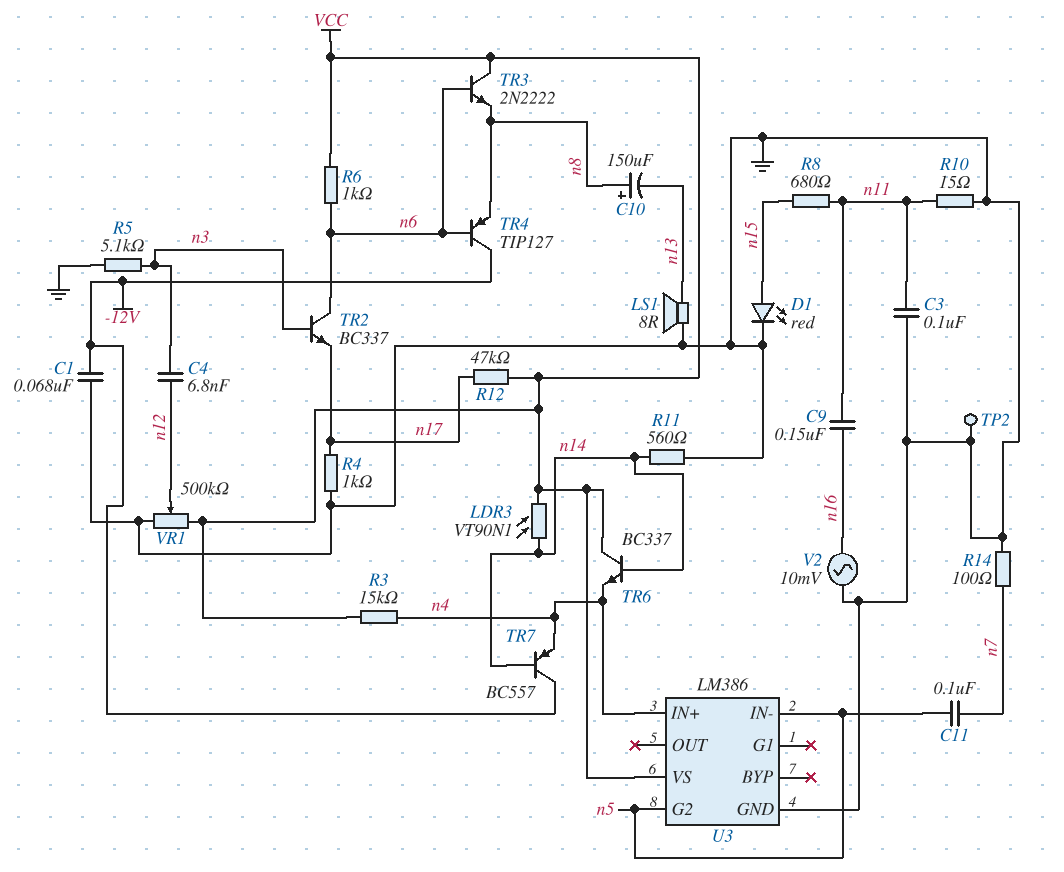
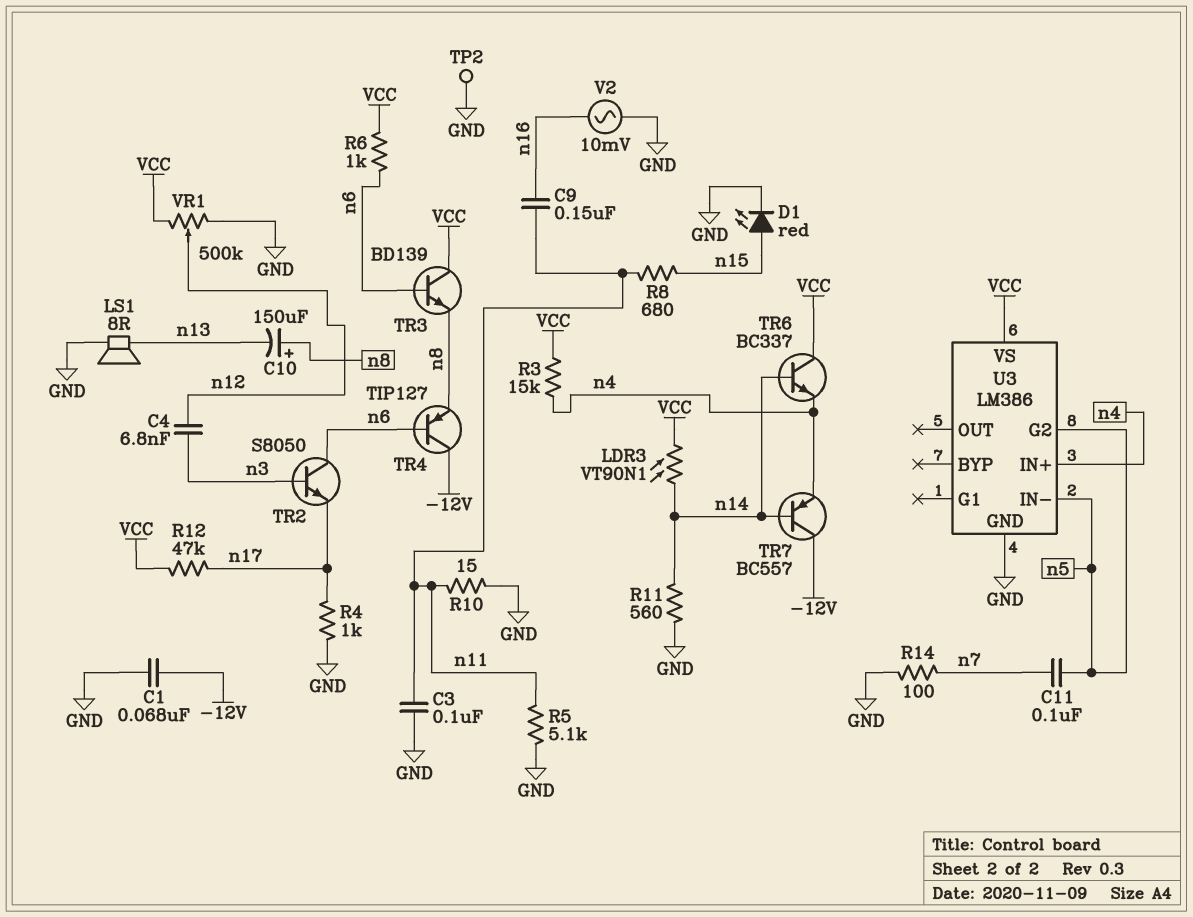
R5: 5.1k (GND, n3) -> 5.1k (GND, n11)
TR2: NPN BC337 (B n3, C n6, E n17) -> NPN S8050 (B n3, C n6, E n17)
TR3: NPN 2N2222 (B n6, C VCC, E n8) -> NPN BD139 (B n6, C VCC, E n8)

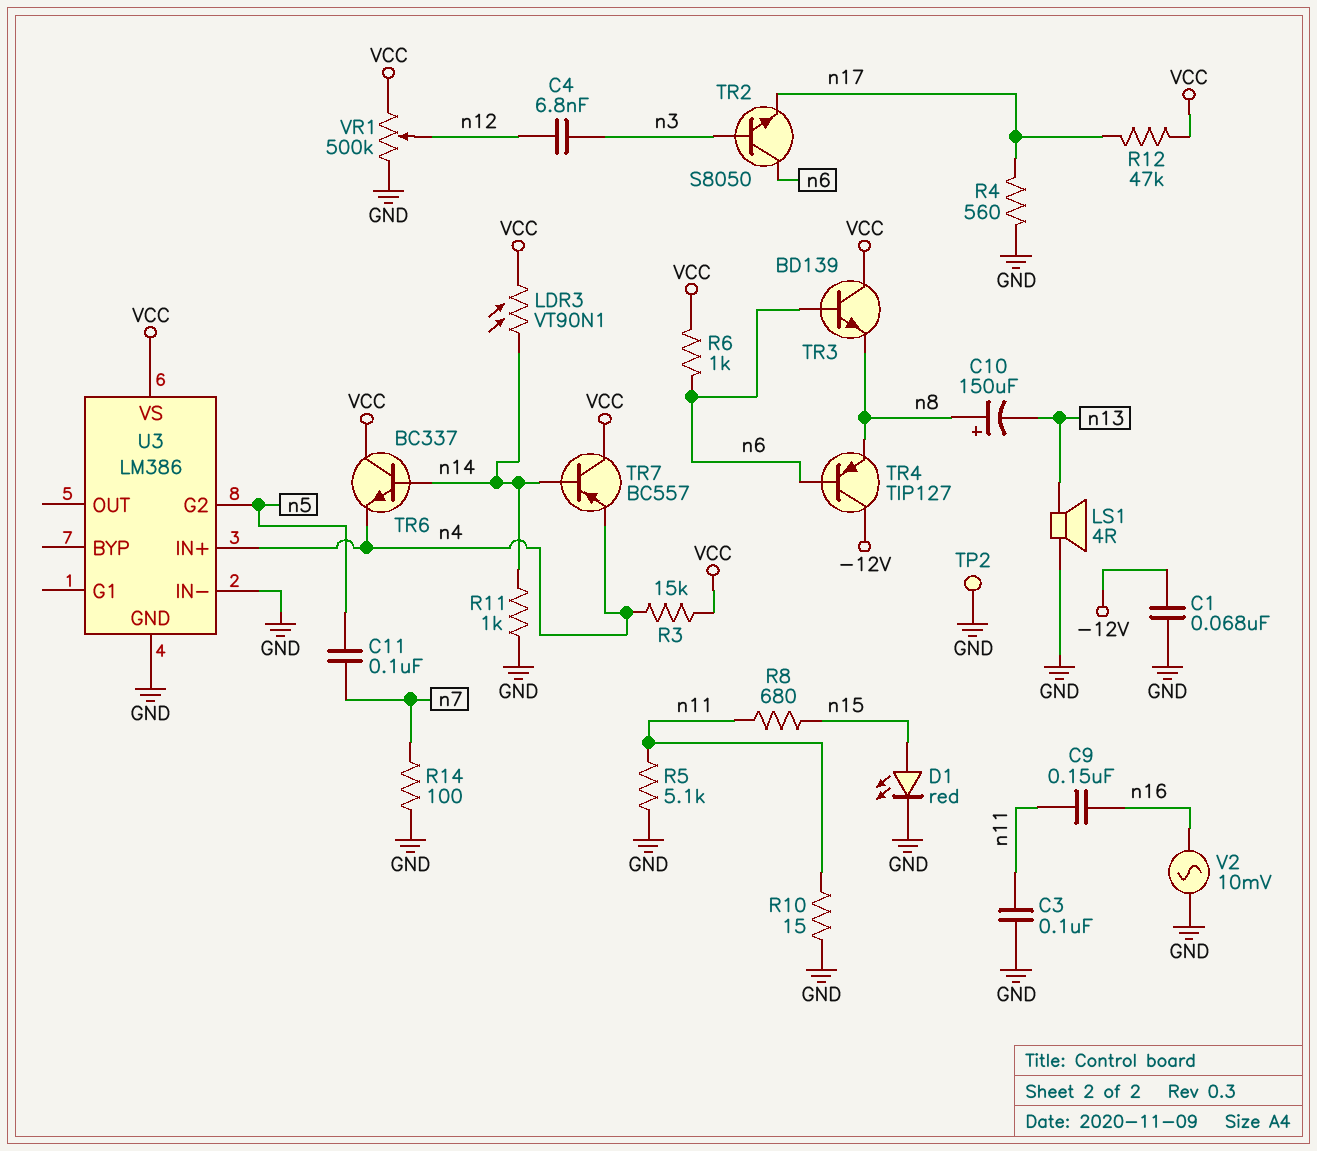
LS1: speaker 8R (GND, n13) -> speaker 4R (GND, n13)
R4: 1k (GND, n17) -> 560 (GND, n17)
R11: 560 (GND, n14) -> 1k (GND, n14)
TR7: PNP BC557 (B n14, C -12V, E n4) -> PNP BC557 (B n14, C VCC, E n4)
U3 pin IN-: n5 -> GND

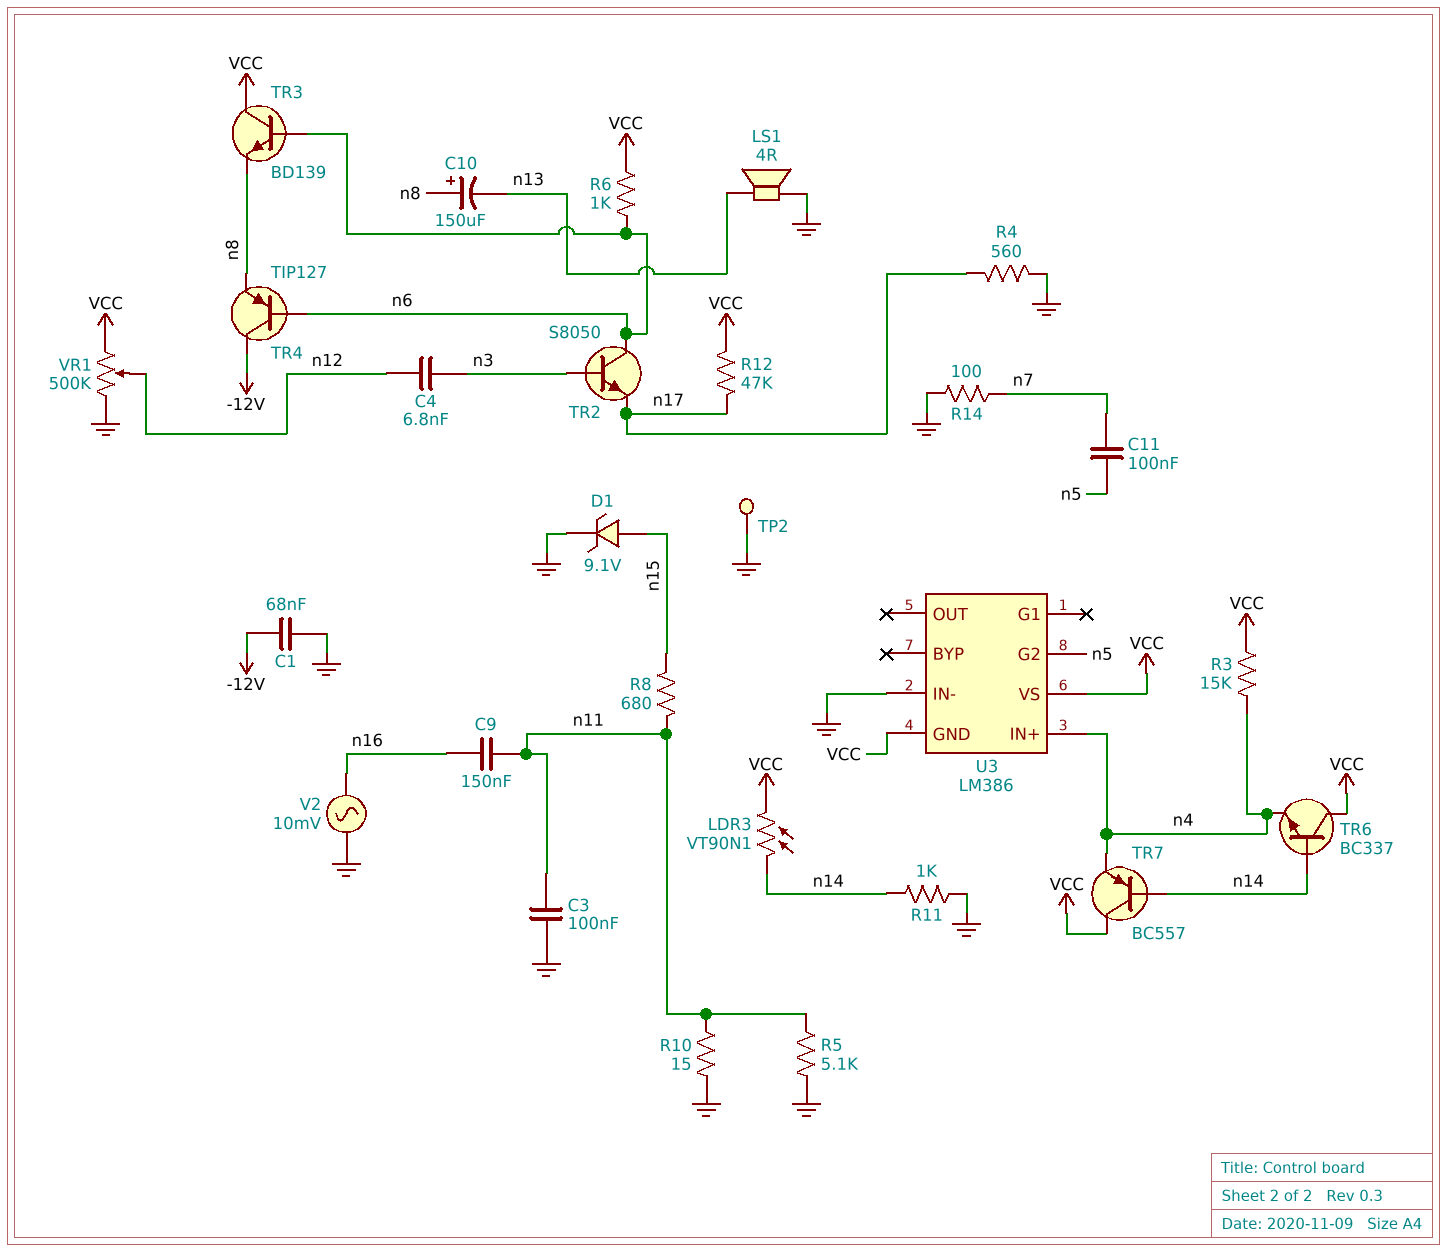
D1: LED red (A n15, K GND) -> zener 9.1V (A n15, K GND)
U3 pin GND: GND -> VCC

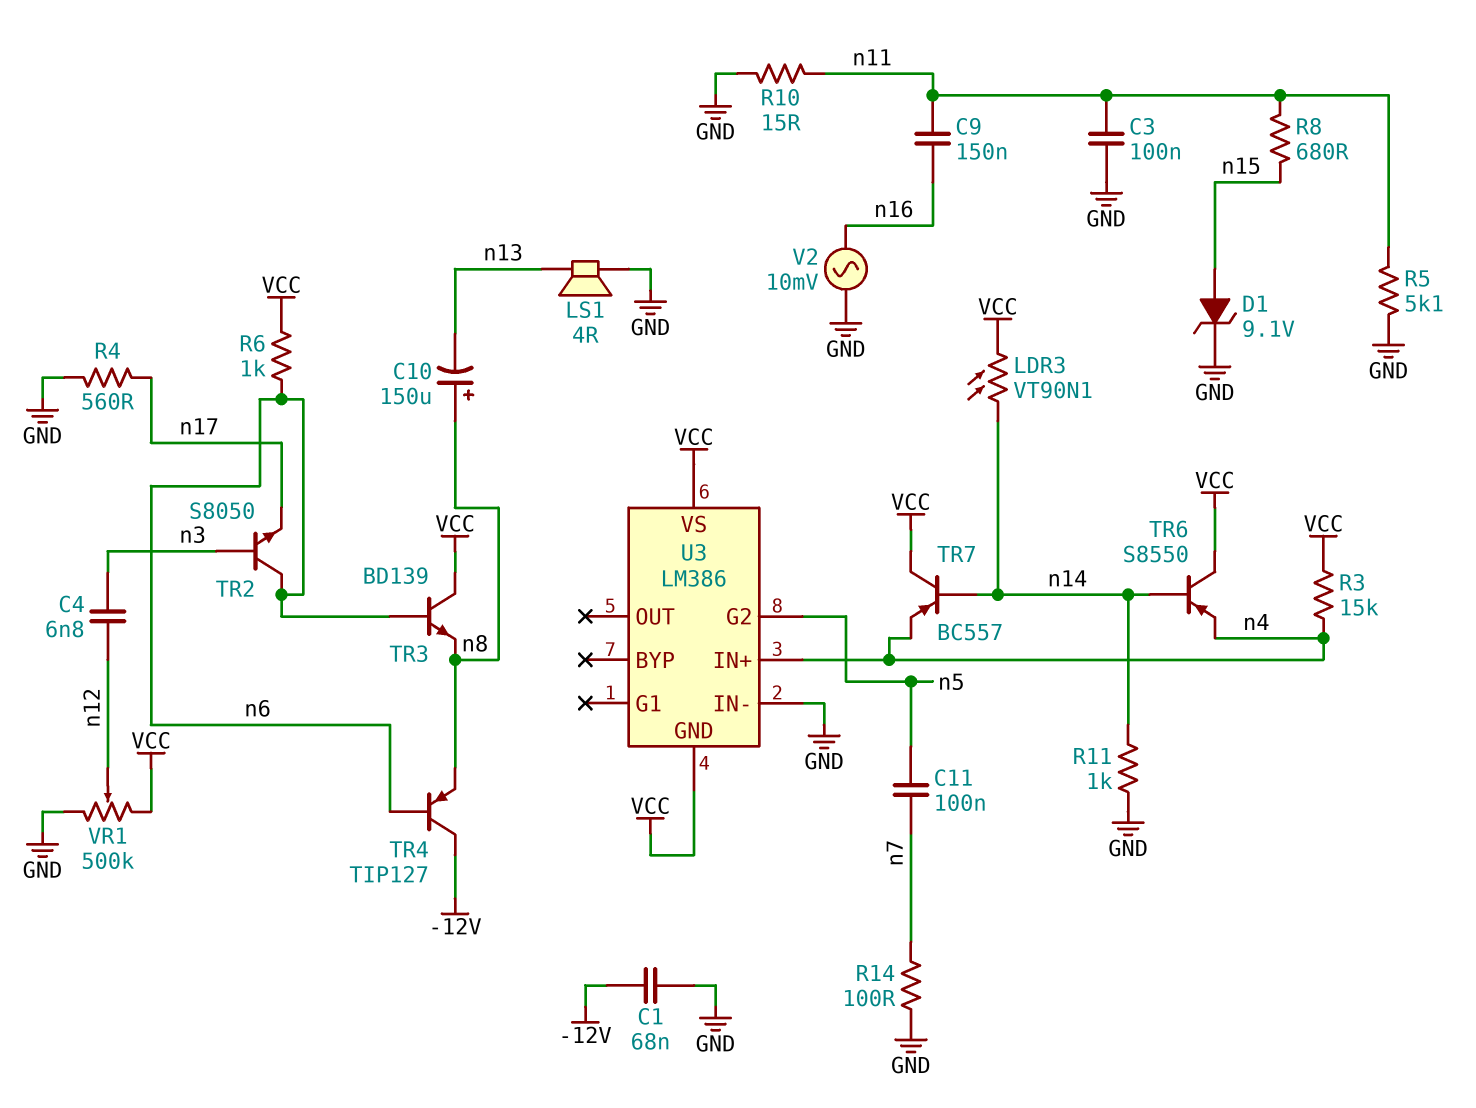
R12: 47k (VCC, n17) -> none
TP2: test point (GND) -> none
TR6: NPN BC337 (B n14, C VCC, E n4) -> PNP S8550 (B n14, C VCC, E n4)

